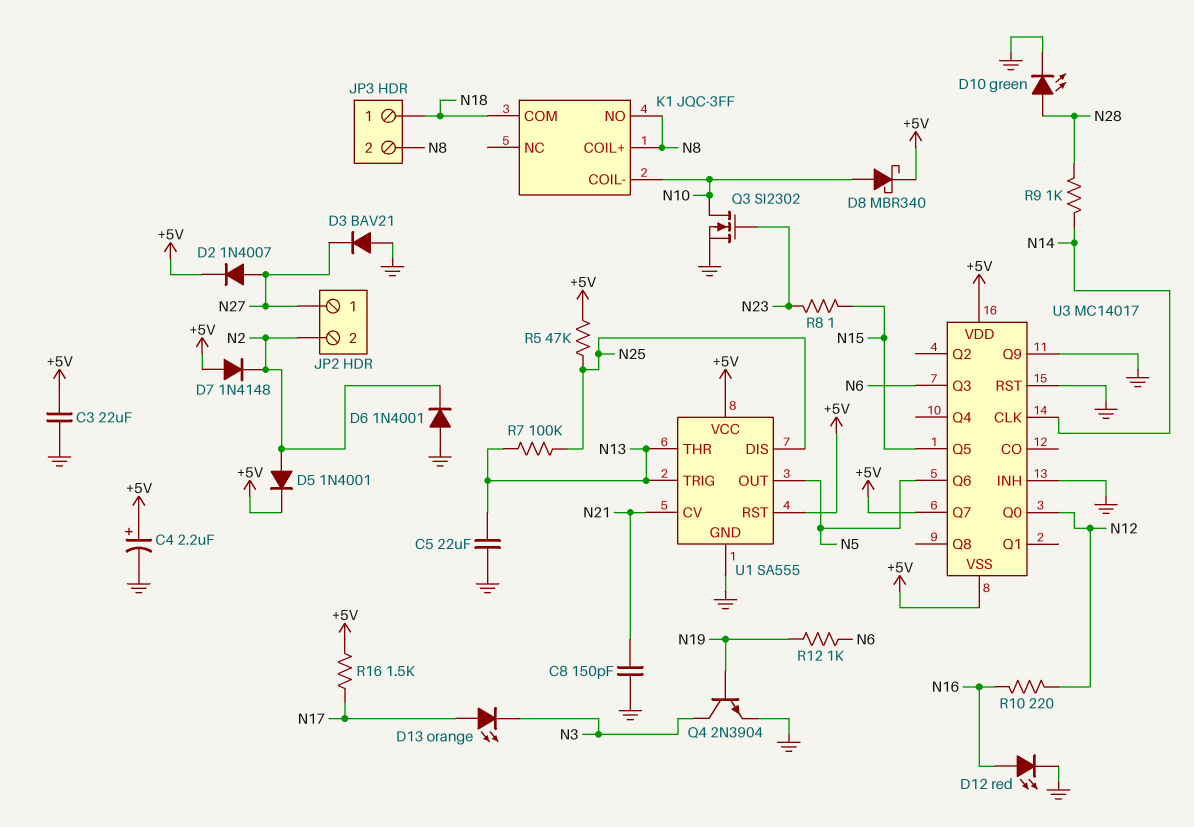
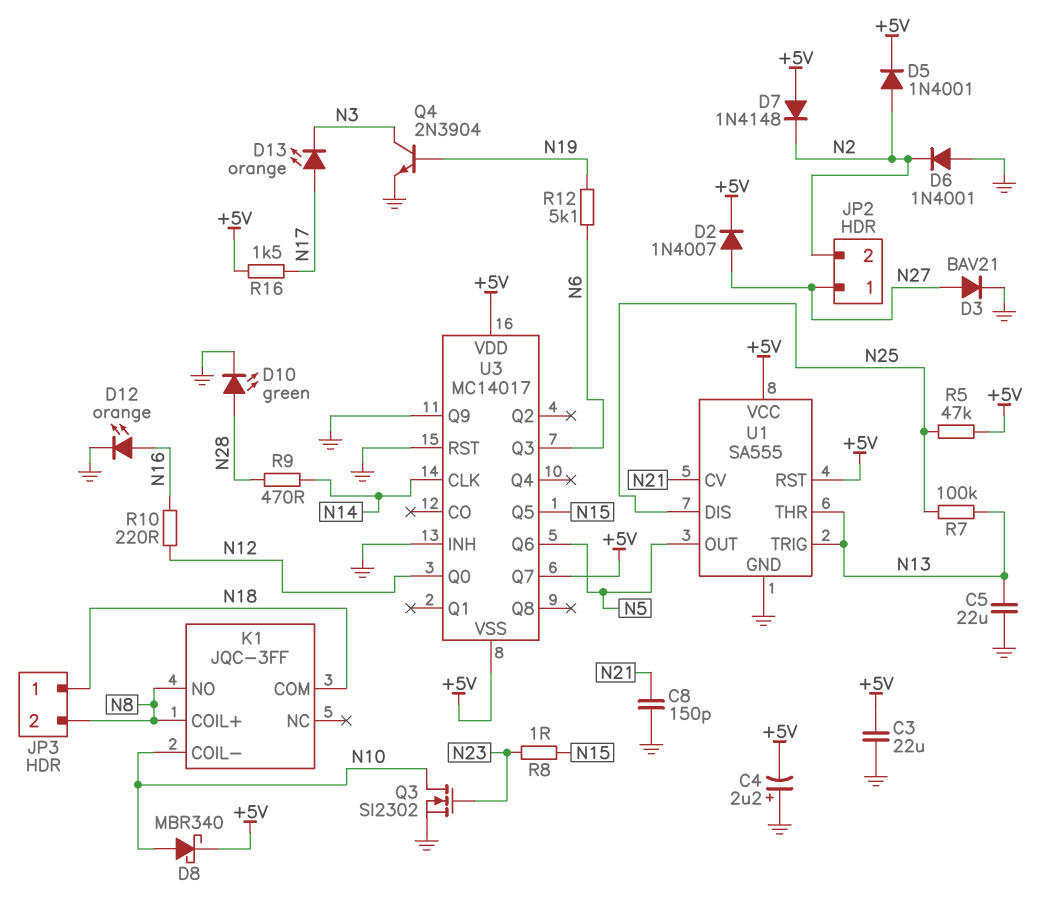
C4: 2.2uF (plus +5V, minus GND) -> 2.2uF (plus GND, minus +5V)
D3: diode BAV21 (A GND, K N27) -> diode BAV21 (A N27, K GND)
D12: LED red (A N16, K GND) -> LED orange (A N16, K GND)
R9: 1k (N14, N28) -> 470 (N14, N28)
R12: 1k (N6, N19) -> 5.1k (N6, N19)

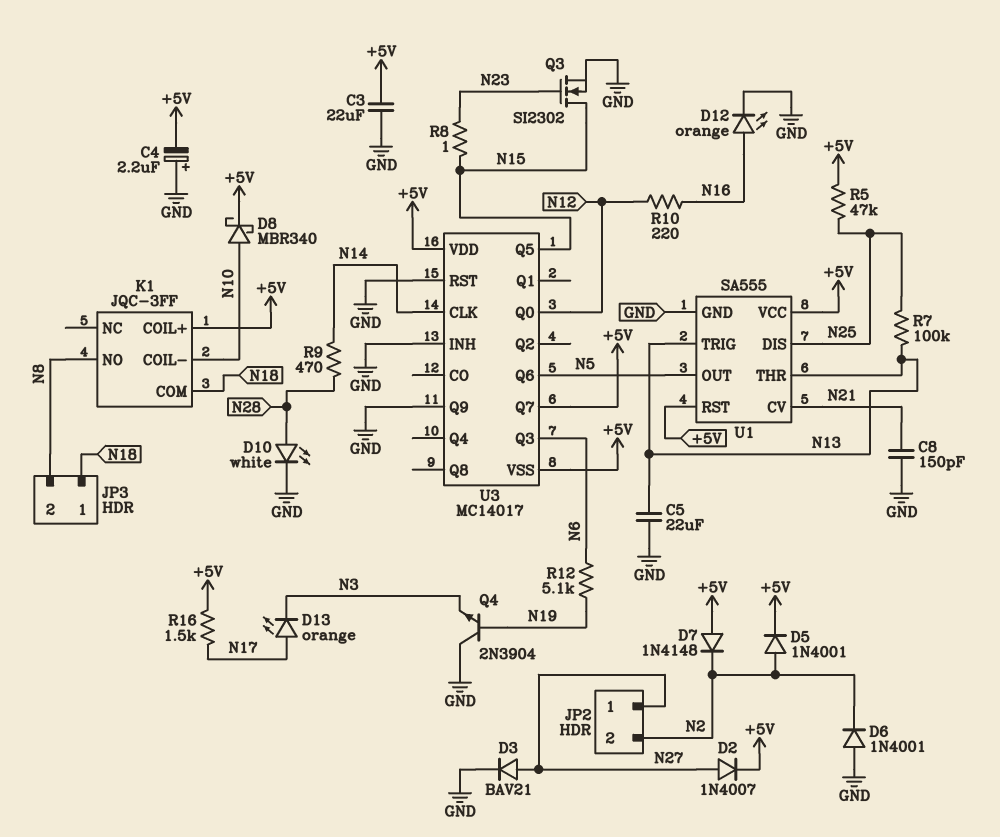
D10: LED green (A N28, K GND) -> LED white (A N28, K GND)
K1 pin COIL+: N8 -> +5V
Q3: NMOS SI2302 (G N23, D N10, S GND) -> NMOS SI2302 (G N23, D N15, S GND)
Q4: NPN 2N3904 (B N19, C N3, E GND) -> NPN 2N3904 (B N19, C GND, E N3)

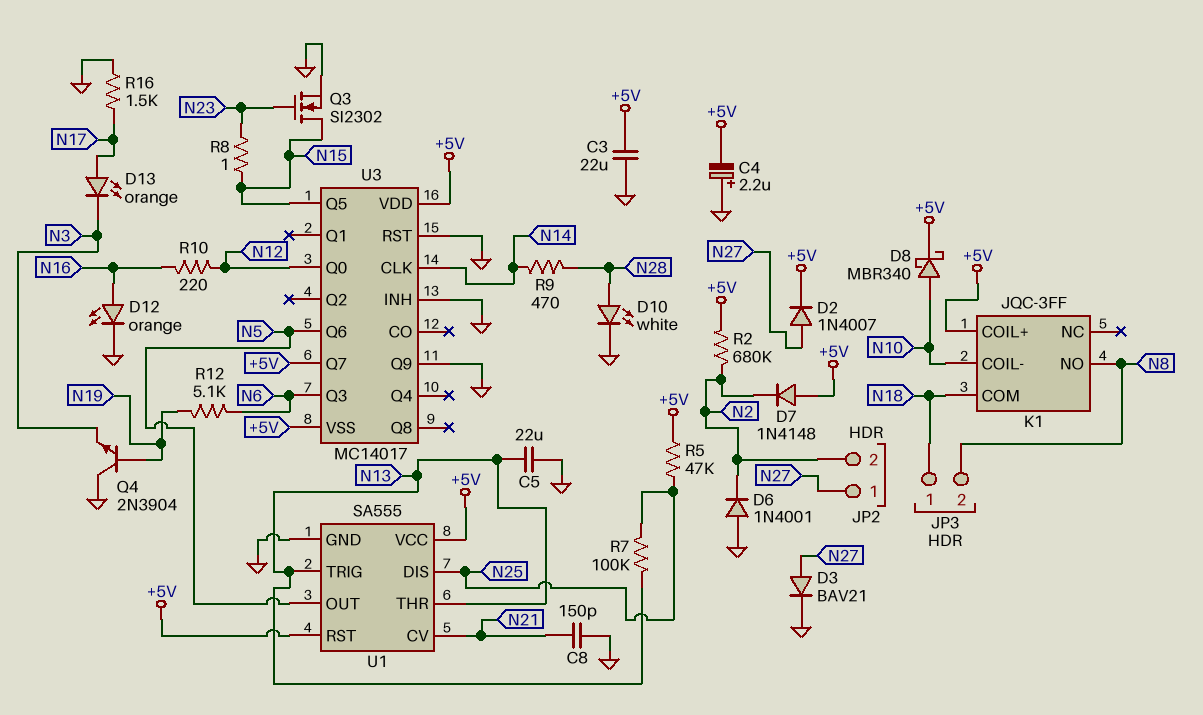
D5: diode 1N4001 (A N2, K +5V) -> none
R2: none -> 680k (+5V, N2)
R16: 1.5k (+5V, N17) -> 1.5k (GND, N17)

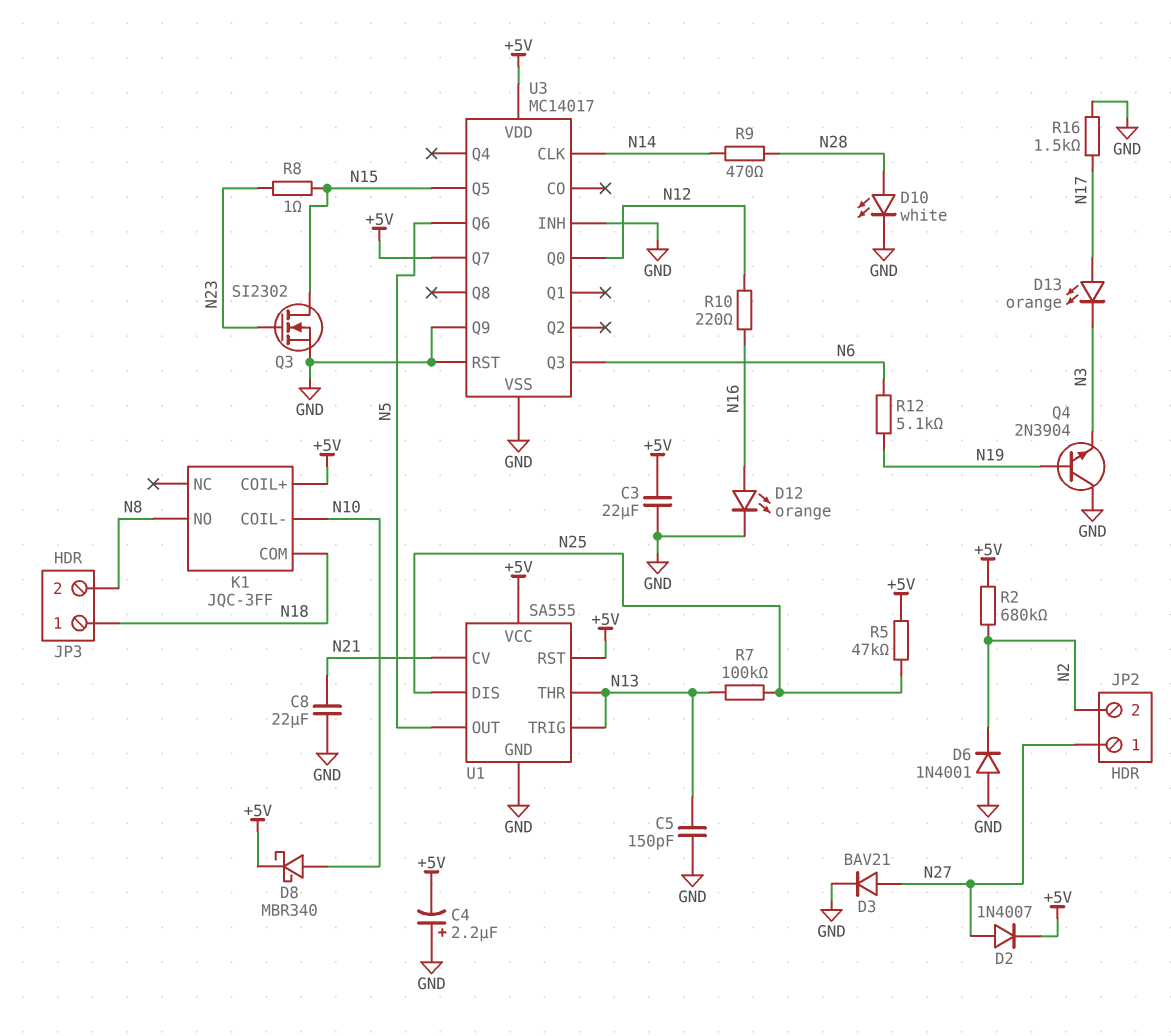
C5: 22uF (GND, N13) -> 150pF (GND, N13)
C8: 150pF (GND, N21) -> 22uF (GND, N21)
D7: diode 1N4148 (A +5V, K N2) -> none
U3 pin VSS: +5V -> GND

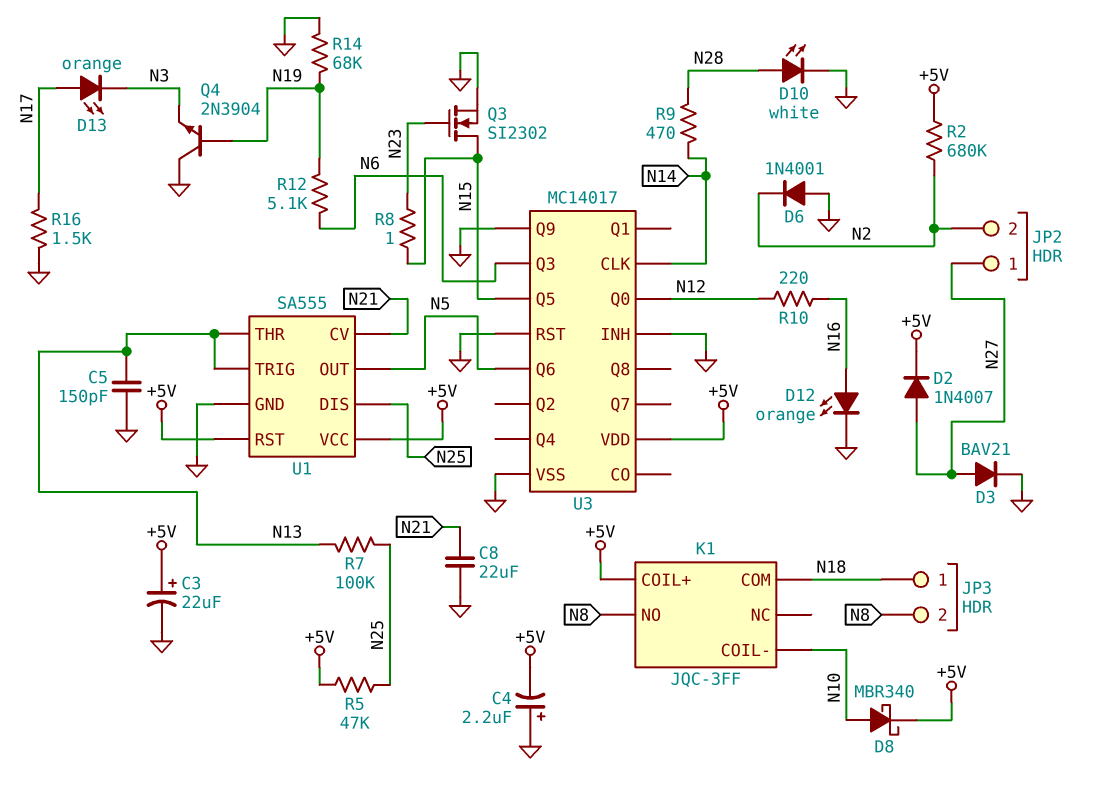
C3: 22uF (+5V, GND) -> 22uF (plus +5V, minus GND)
R14: none -> 68k (GND, N19)
U3 pin Q7: +5V -> none

